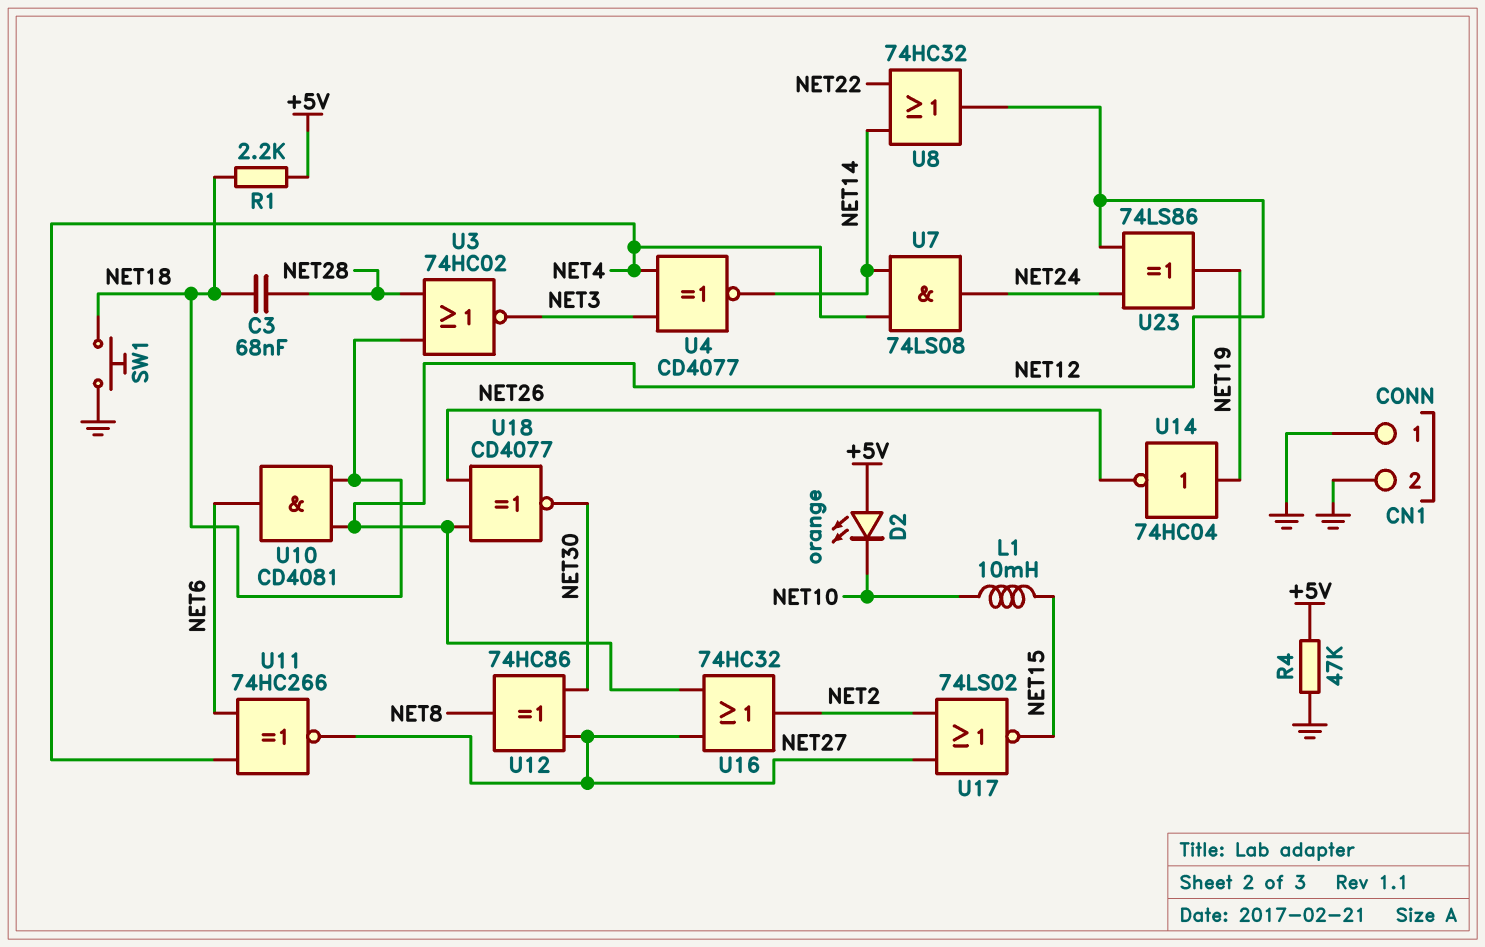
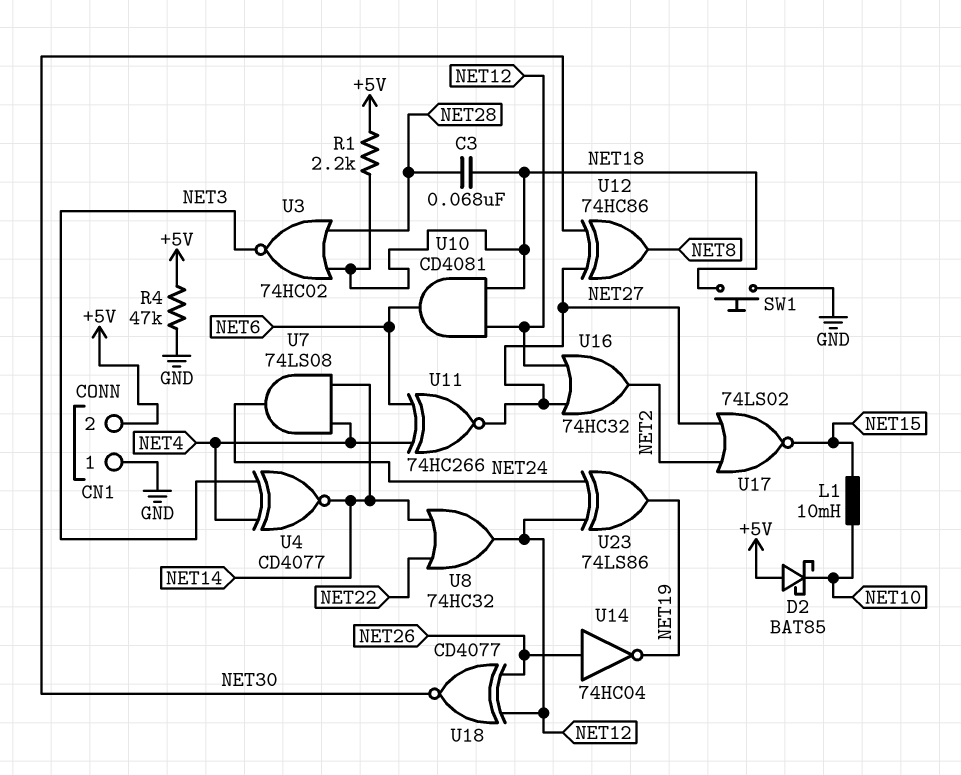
CN1 pin 2: GND -> +5V
D2: LED orange (A +5V, K NET10) -> schottky BAT85 (A +5V, K NET10)
U14: NOT 74HC04 (in NET19, out NET26) -> NOT 74HC04 (in NET26, out NET19)

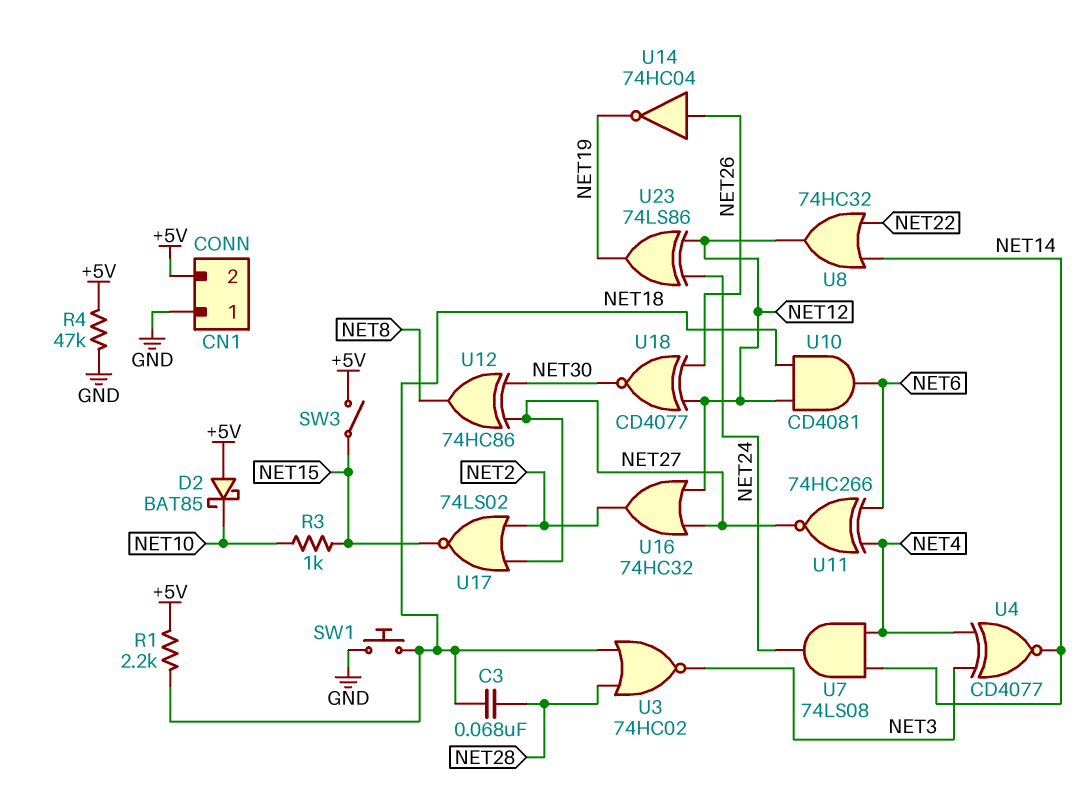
L1: 10mH (NET10, NET15) -> none
R3: none -> 1k (NET10, NET15)
SW3: none -> switch (+5V, NET15)

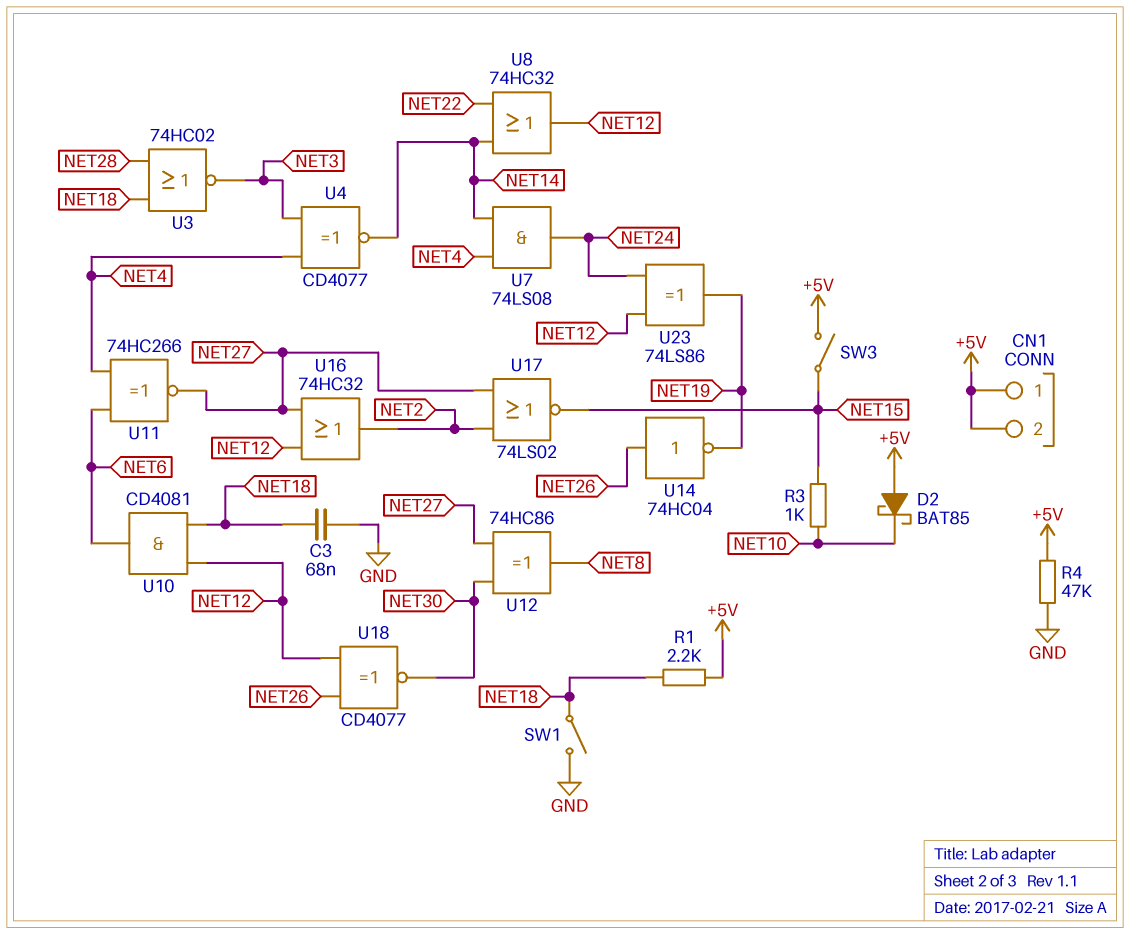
C3: 68nF (NET18, NET28) -> 68nF (GND, NET18)
CN1 pin 1: GND -> +5V
SW1: button (GND, NET18) -> switch (GND, NET18)

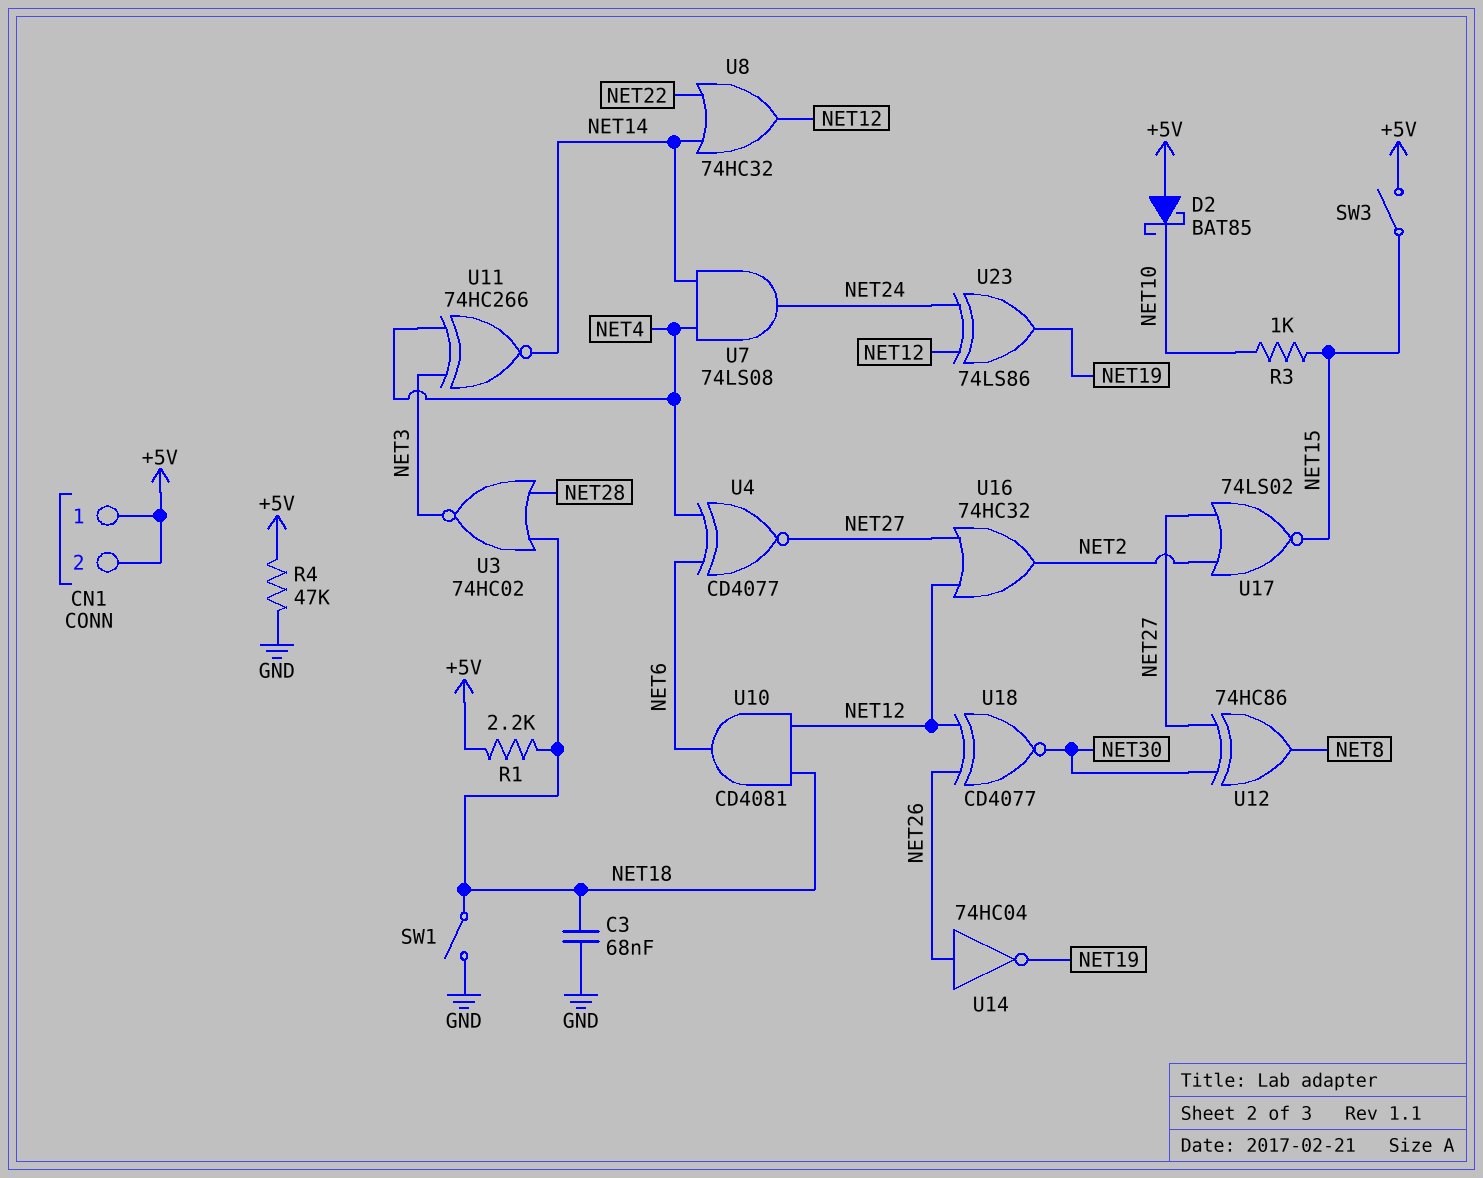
U4: XNOR CD4077 (in NET3, in NET4, out NET14) -> XNOR CD4077 (in NET4, in NET6, out NET27)
U11: XNOR 74HC266 (in NET4, in NET6, out NET27) -> XNOR 74HC266 (in NET3, in NET4, out NET14)

